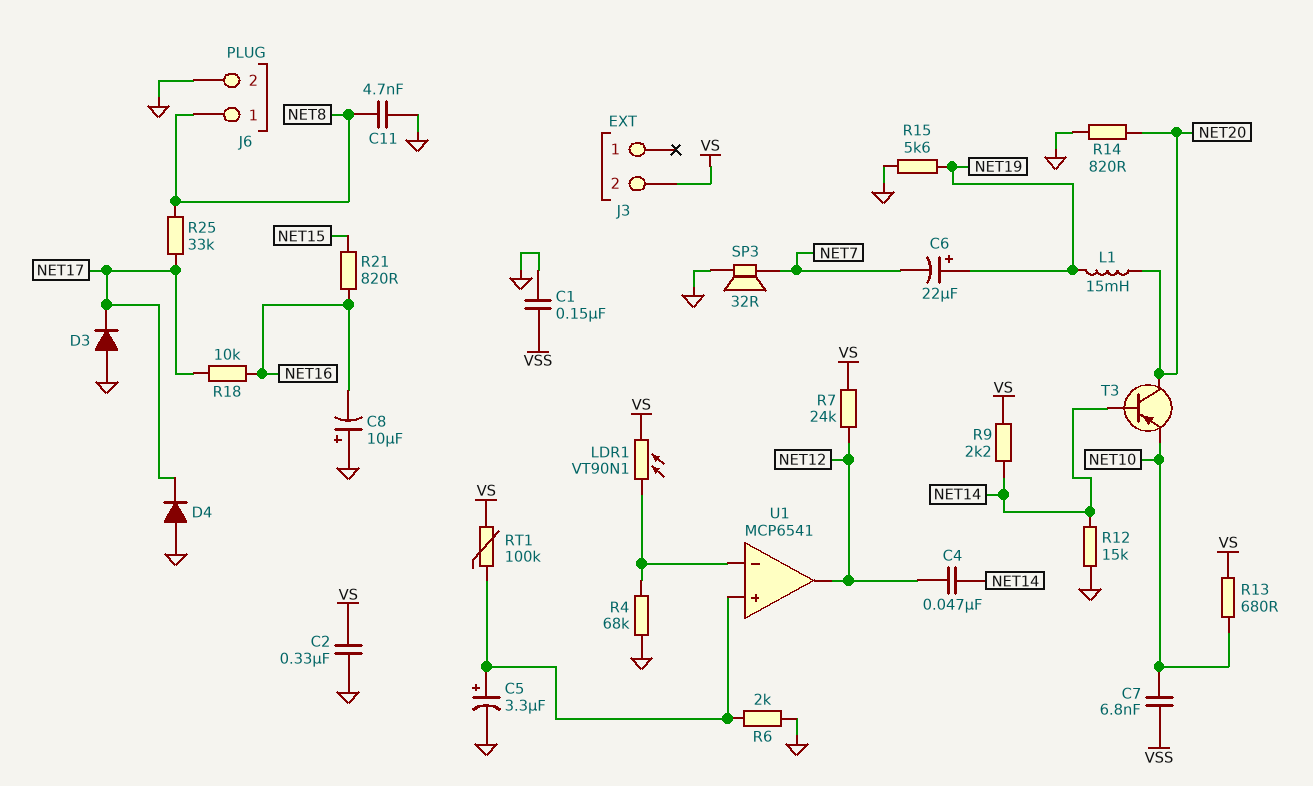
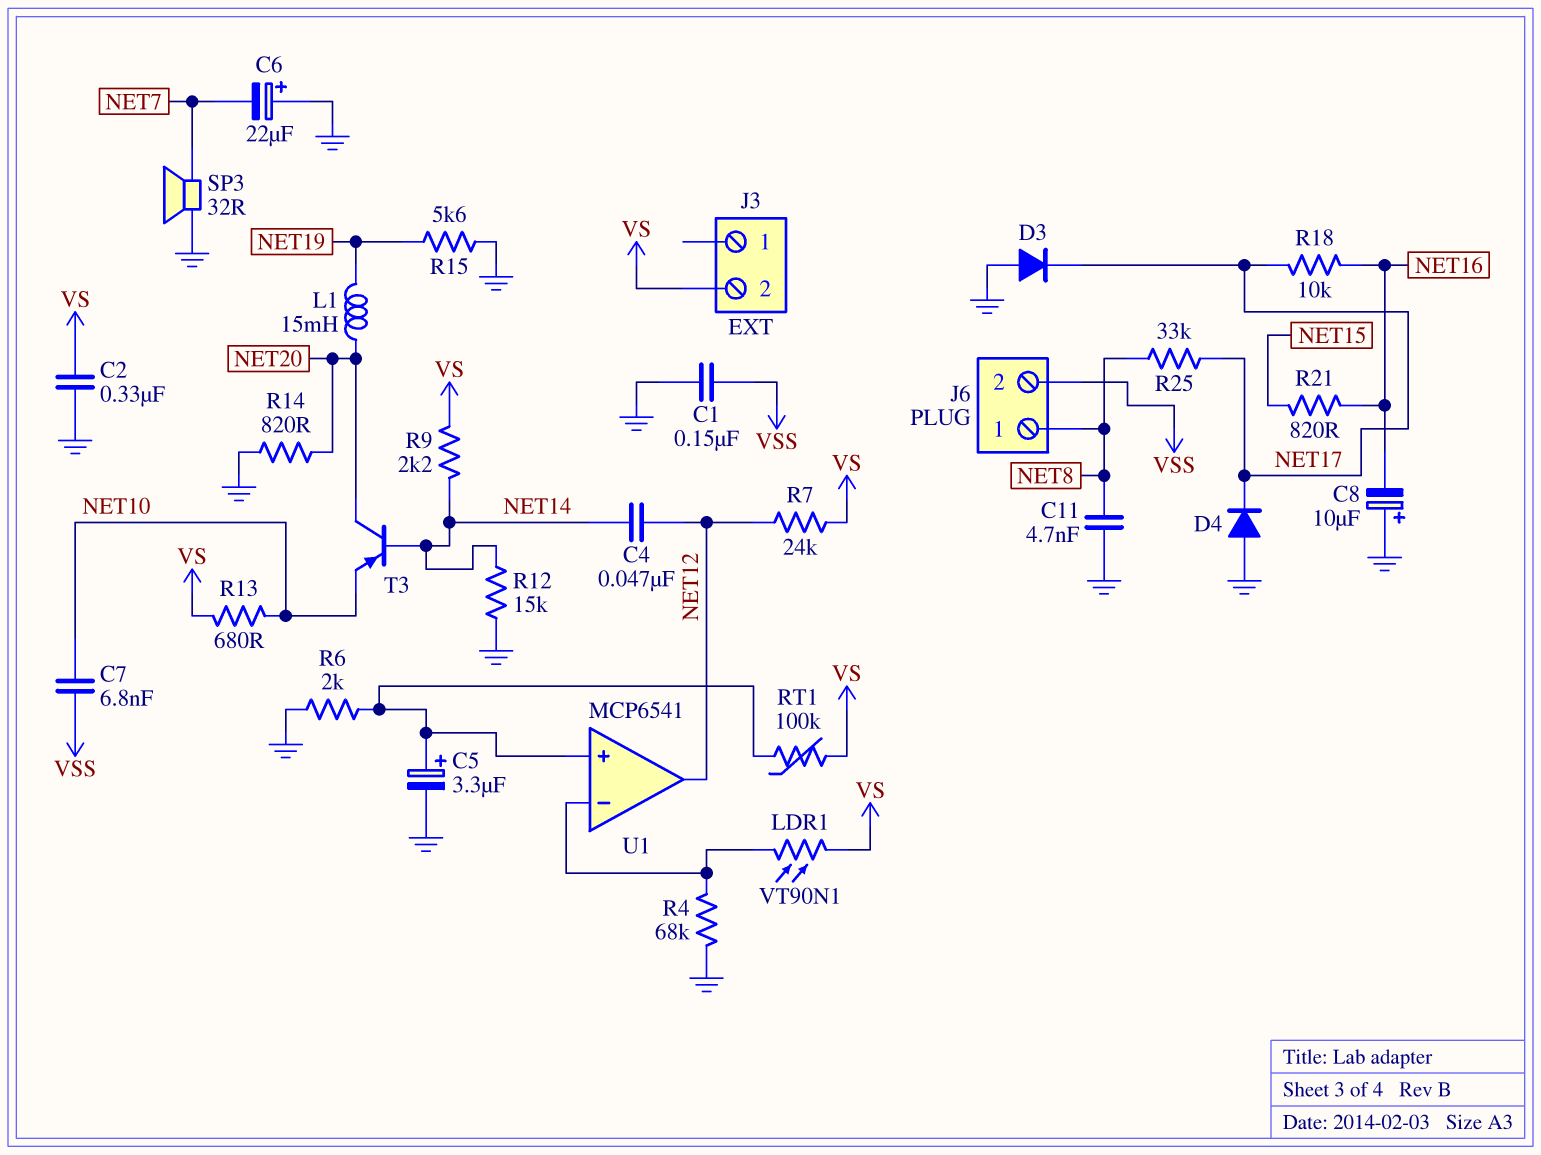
C6: 22uF (plus NET19, minus NET7) -> 22uF (plus GND, minus NET7)
J6 pin 2: GND -> VSS

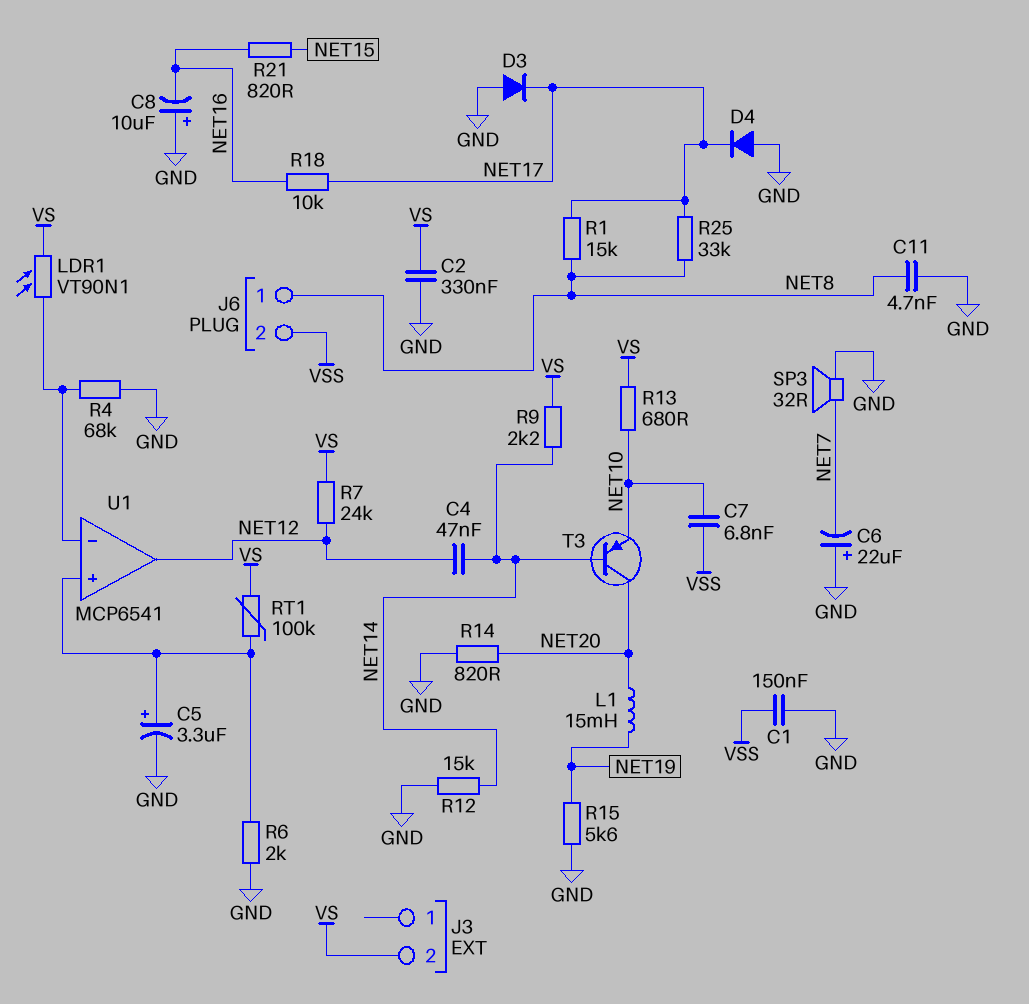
R1: none -> 15k (NET8, NET17)

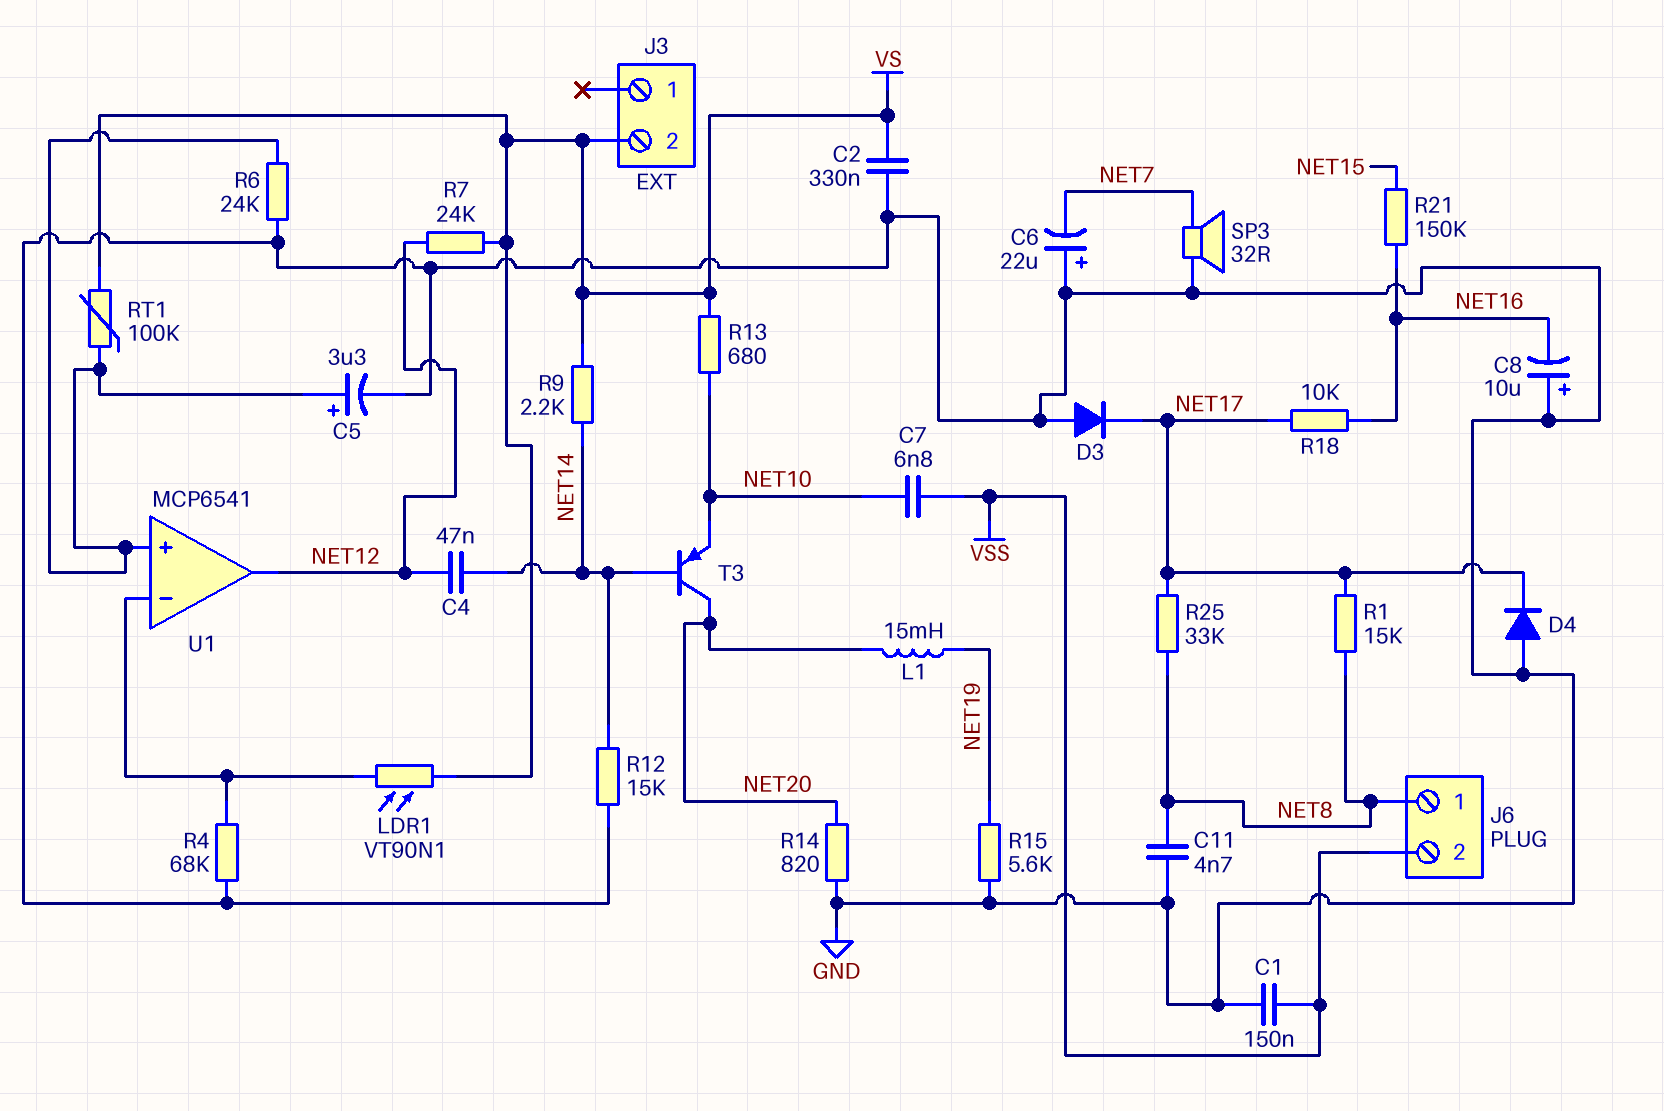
R6: 2k (GND, U1/in+) -> 24k (GND, U1/in+)
R21: 820 (NET15, NET16) -> 150k (NET15, NET16)

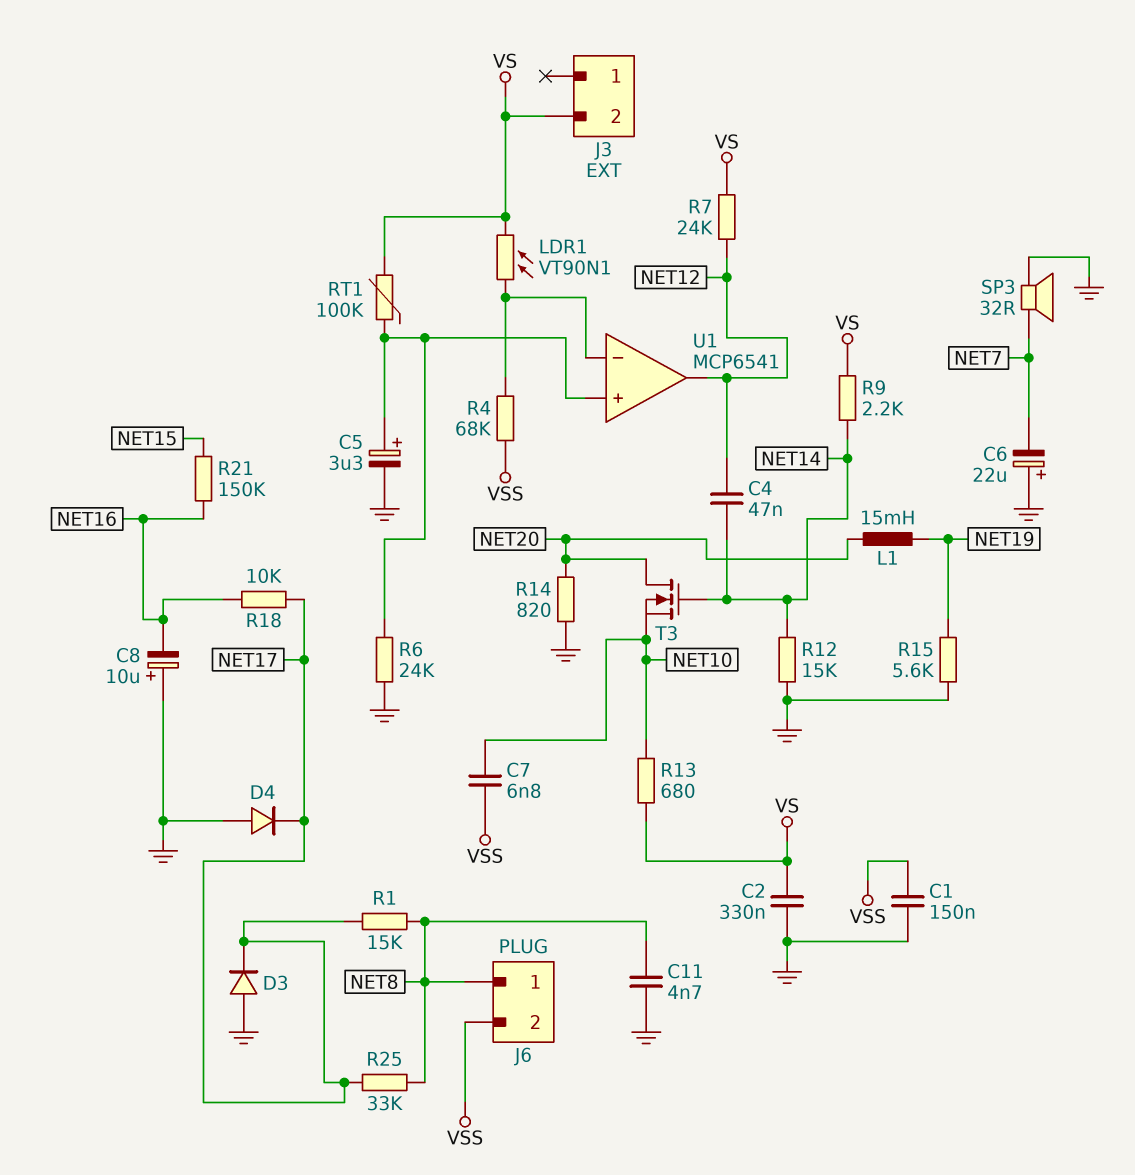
R4: 68k (GND, U1/in-) -> 68k (U1/in-, VSS)
T3: PNP (B NET14, C NET20, E NET10) -> NMOS (G NET14, D NET20, S NET10)

